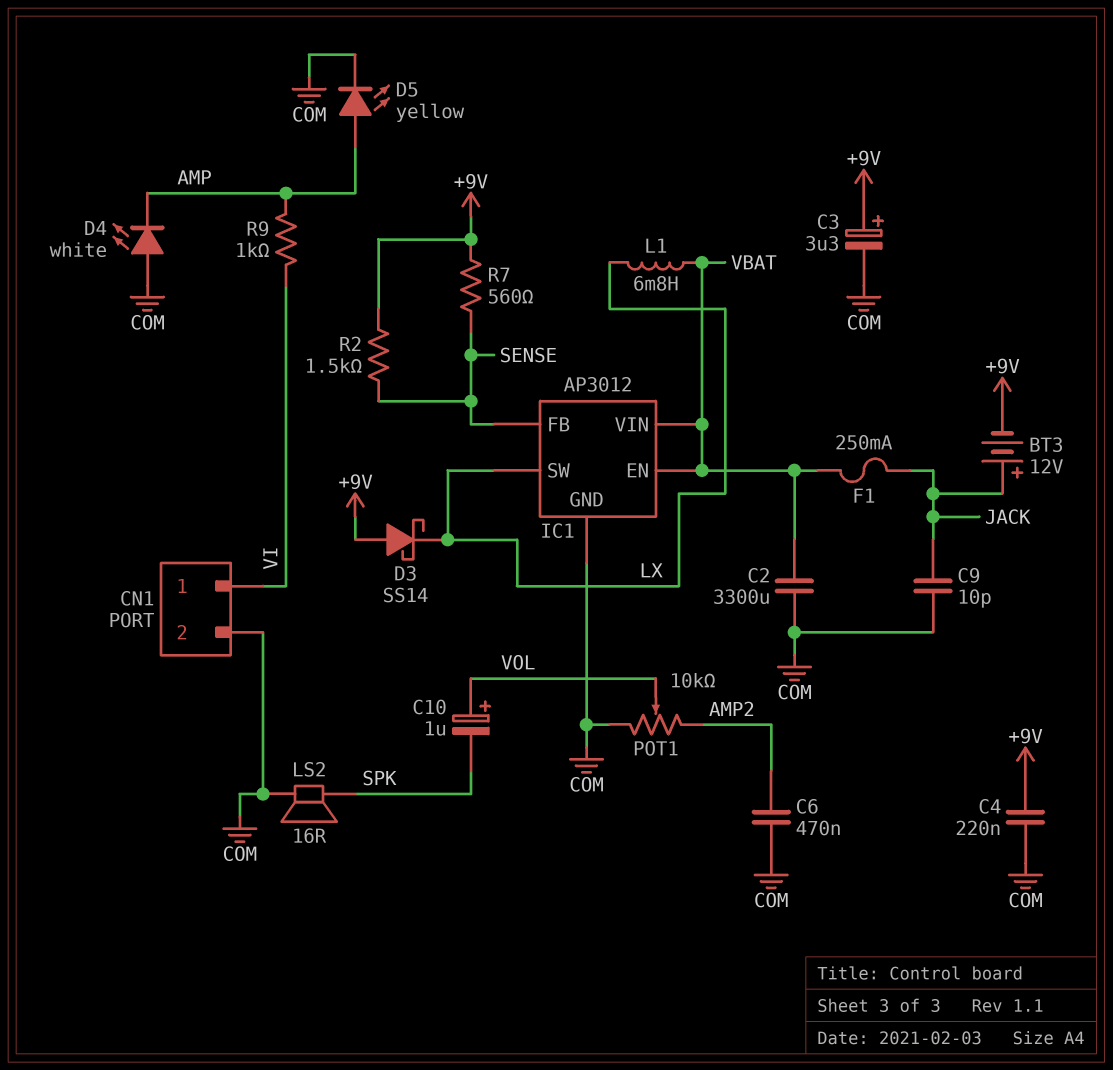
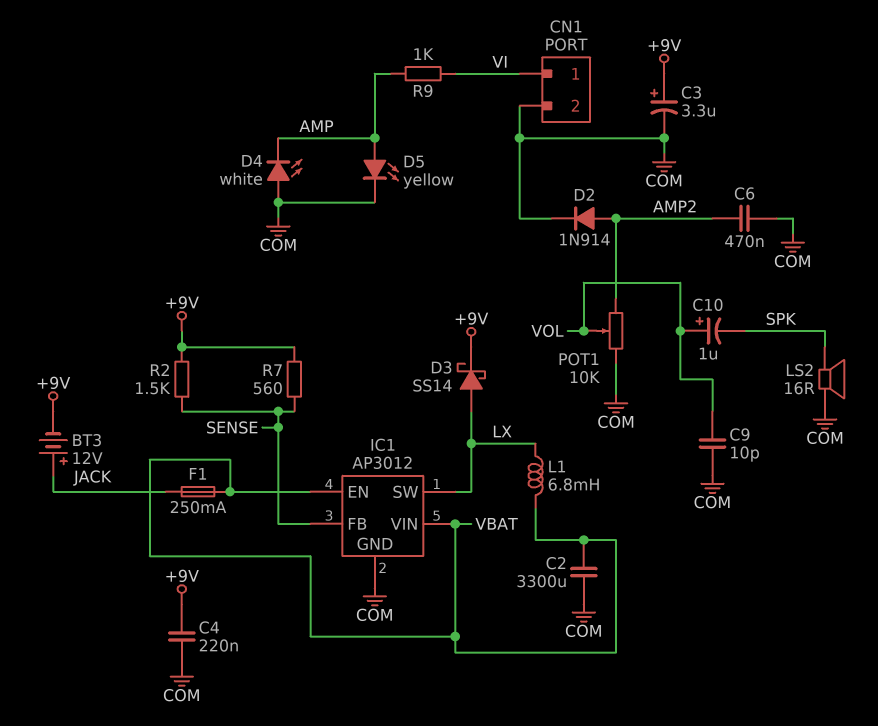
C9: 10pF (COM, JACK) -> 10pF (COM, VOL)
D2: none -> diode 1N914 (A AMP2, K COM)
D3: schottky SS14 (A +9V, K LX) -> schottky SS14 (A LX, K +9V)

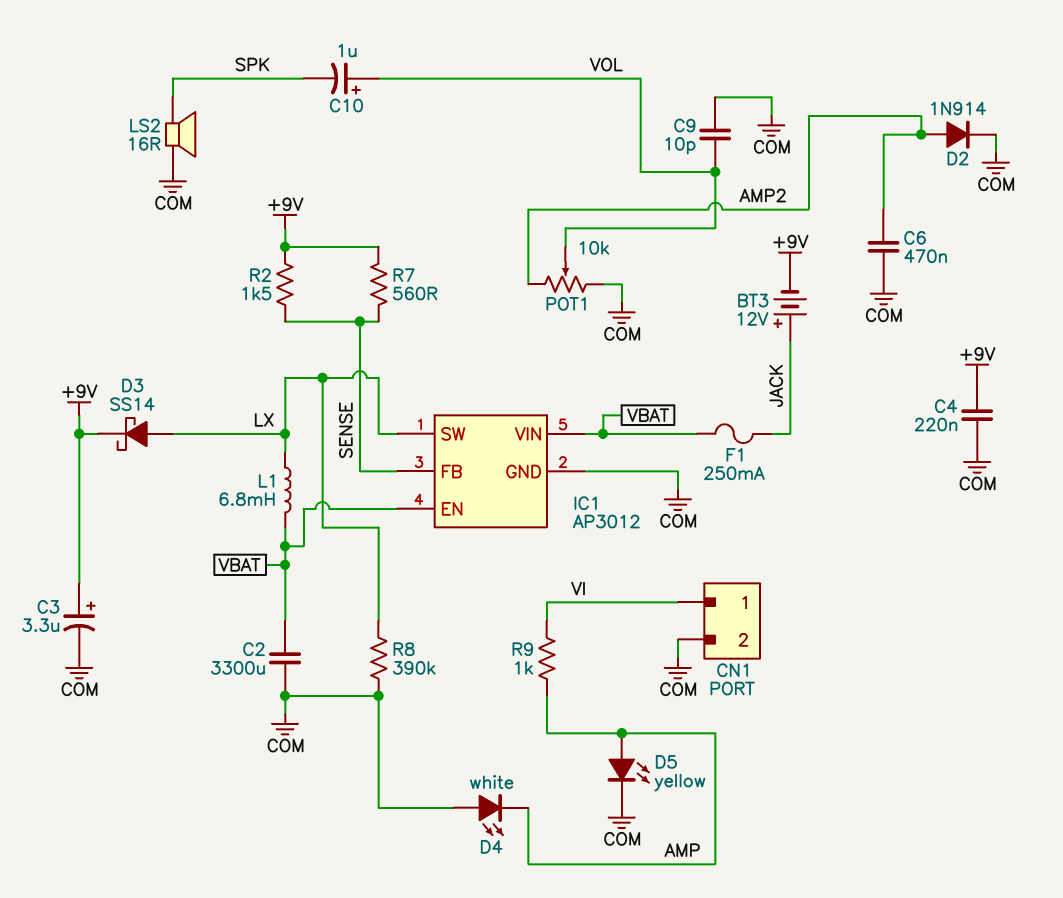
R8: none -> 390k (COM, LX)

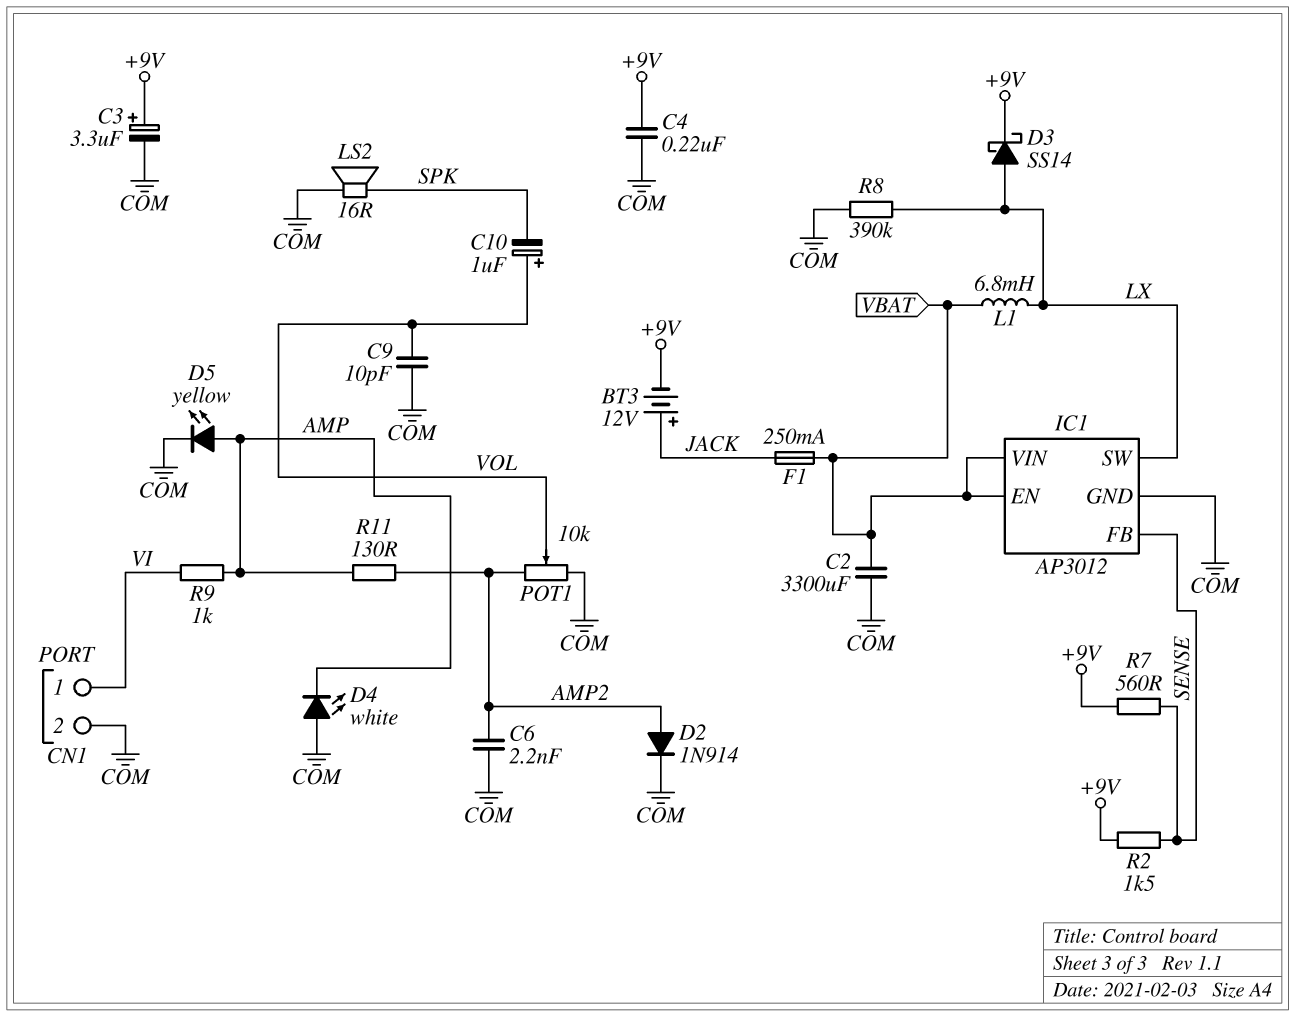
C6: 470nF (AMP2, COM) -> 2.2nF (AMP2, COM)
R11: none -> 130 (AMP, AMP2)

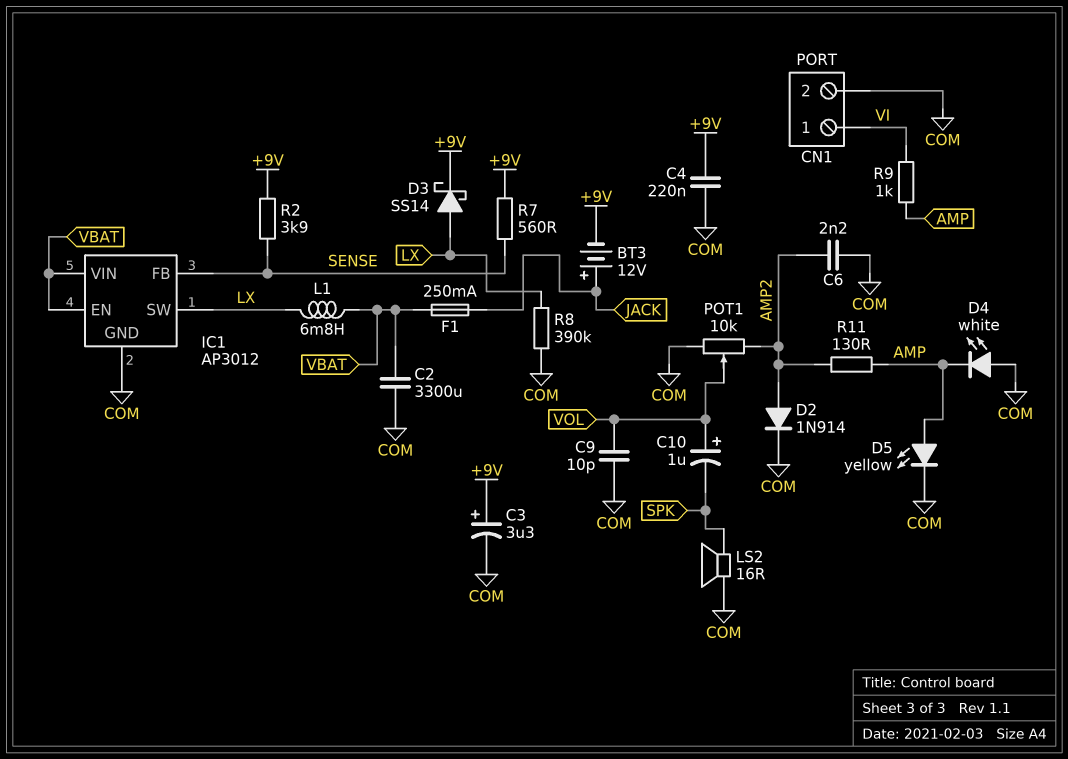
R2: 1.5k (+9V, SENSE) -> 3.9k (+9V, SENSE)

